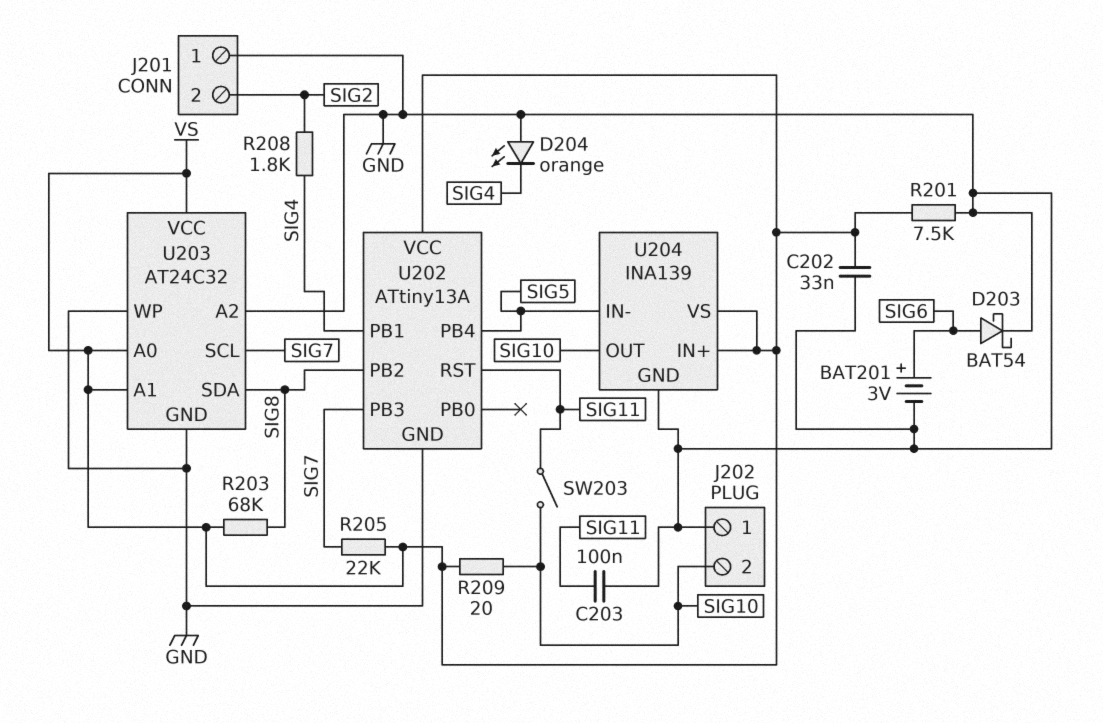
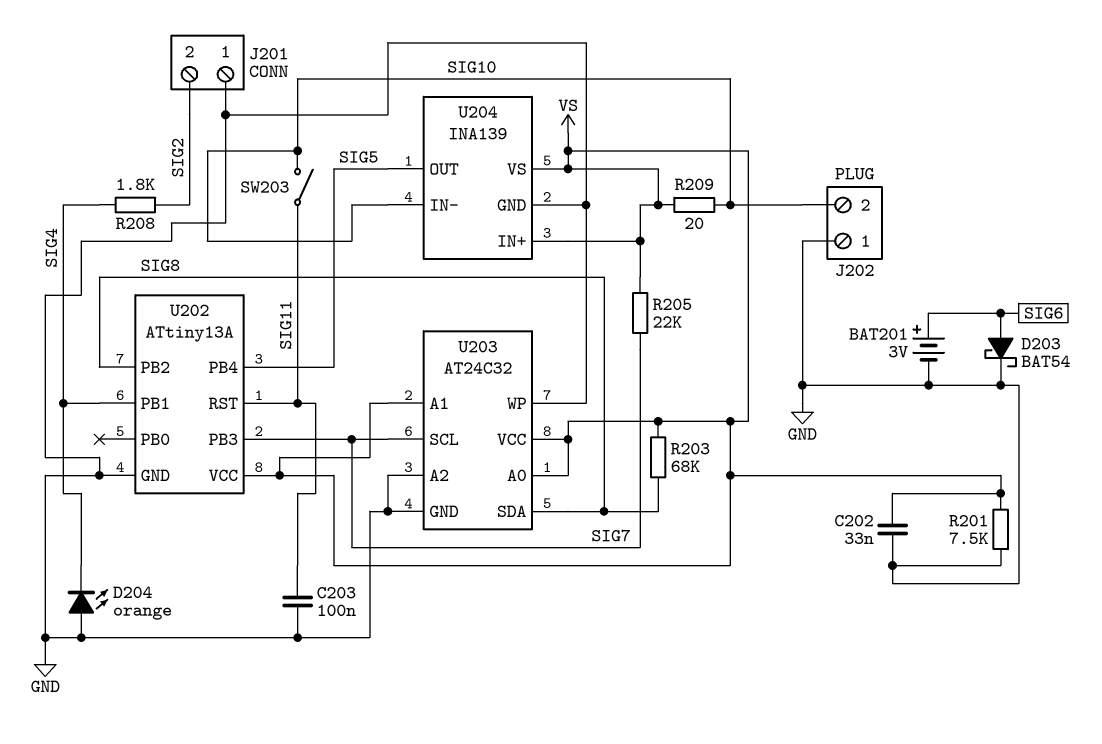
U204 pin IN-: SIG5 -> SIG10
U204 pin OUT: SIG10 -> SIG5

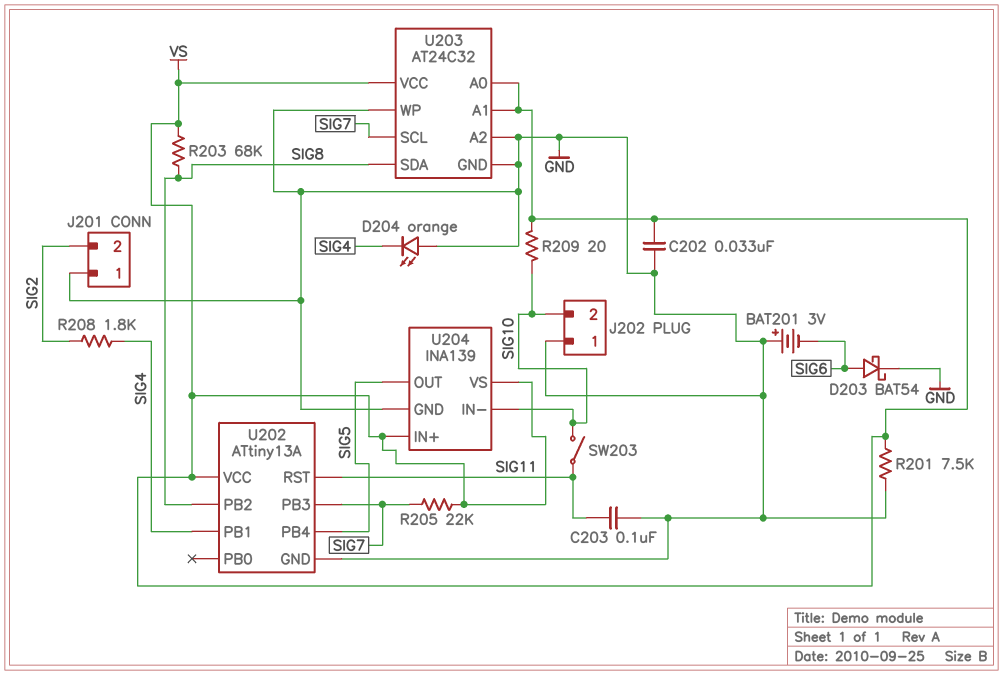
BAT201: 3V (plus SIG6, minus GND) -> 3V (plus GND, minus SIG6)

